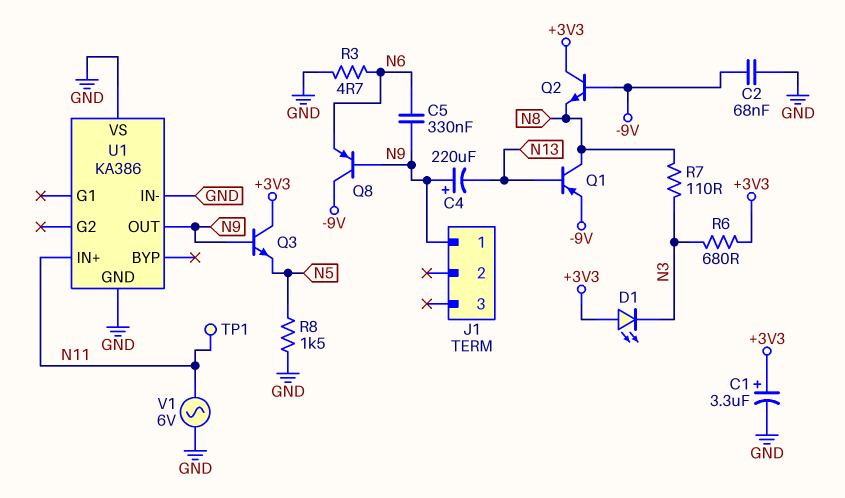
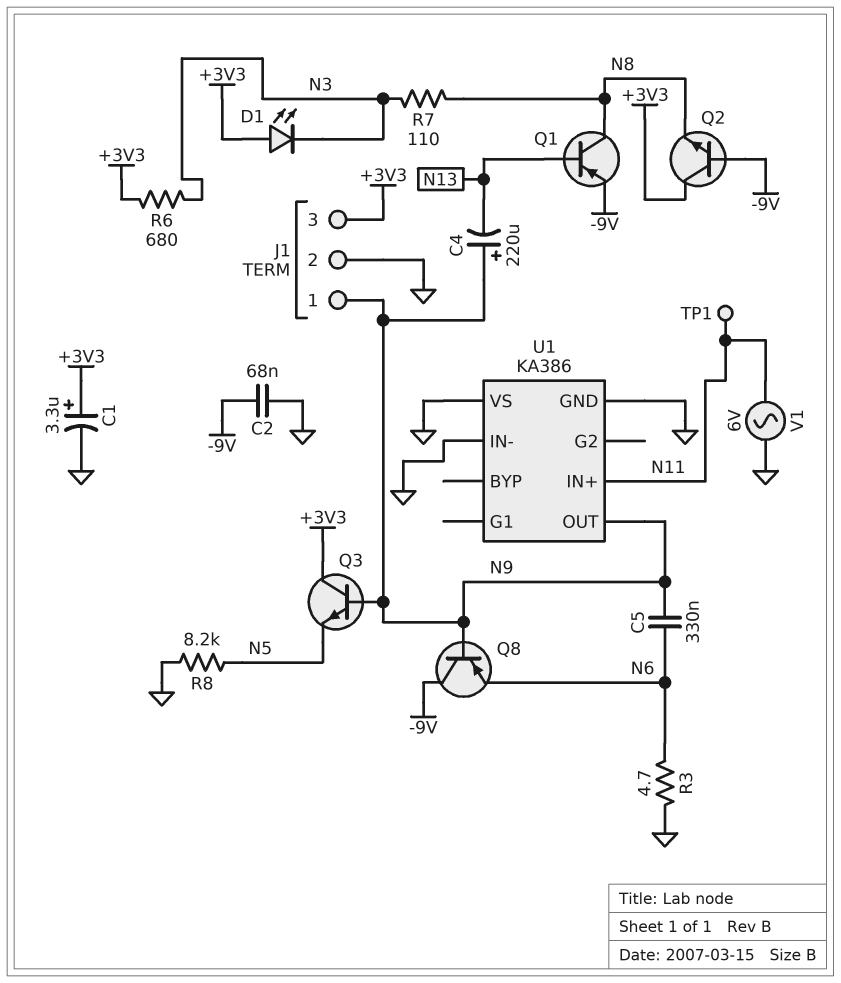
J1 pin 2: none -> GND
J1 pin 3: none -> +3V3
R8: 1.5k (GND, N5) -> 8.2k (GND, N5)

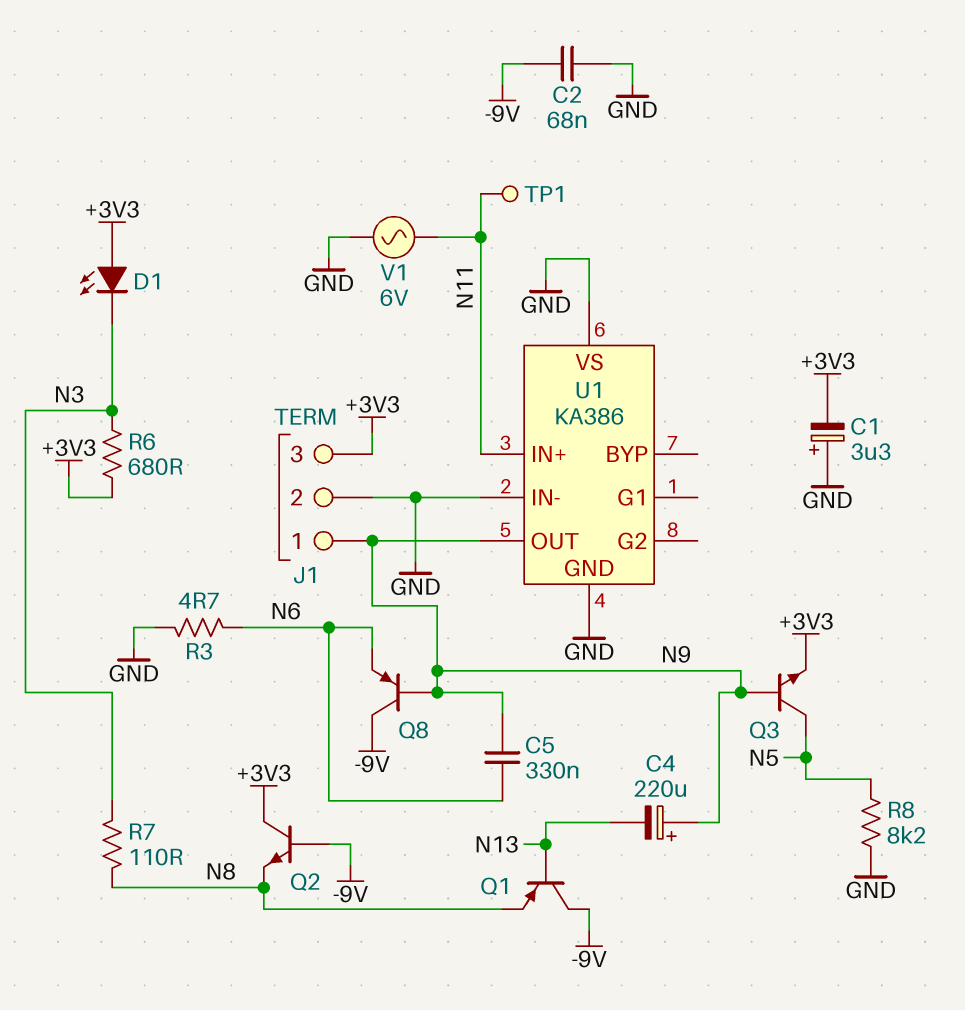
C1: 3.3uF (plus +3V3, minus GND) -> 3.3uF (plus GND, minus +3V3)
Q1: PNP (B N13, C N8, E -9V) -> PNP (B N13, C -9V, E N8)
Q3: NPN (B N9, C +3V3, E N5) -> NPN (B N9, C N5, E +3V3)

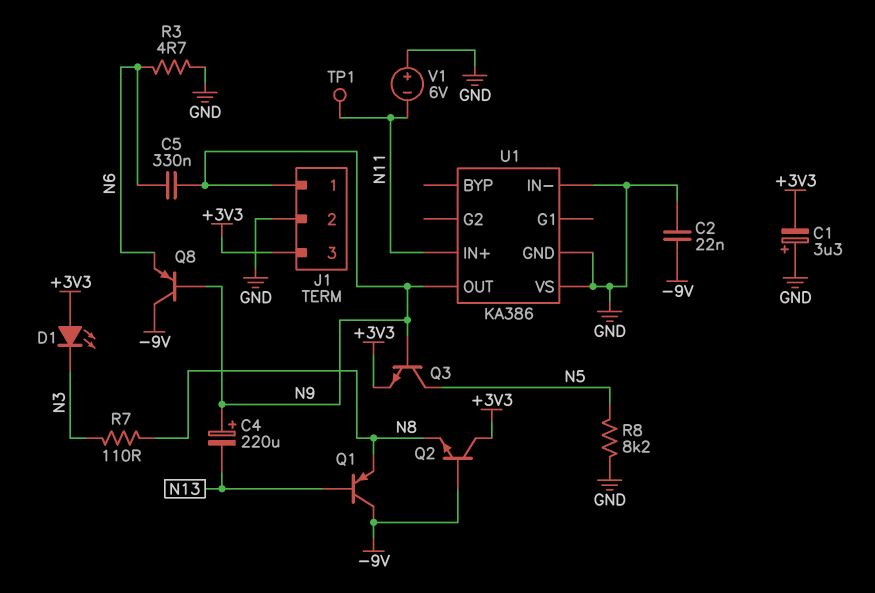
C2: 68nF (-9V, GND) -> 22nF (-9V, GND)
R6: 680 (+3V3, N3) -> none
V1: AC 6V (GND, N11) -> 6V (plus GND, minus N11)

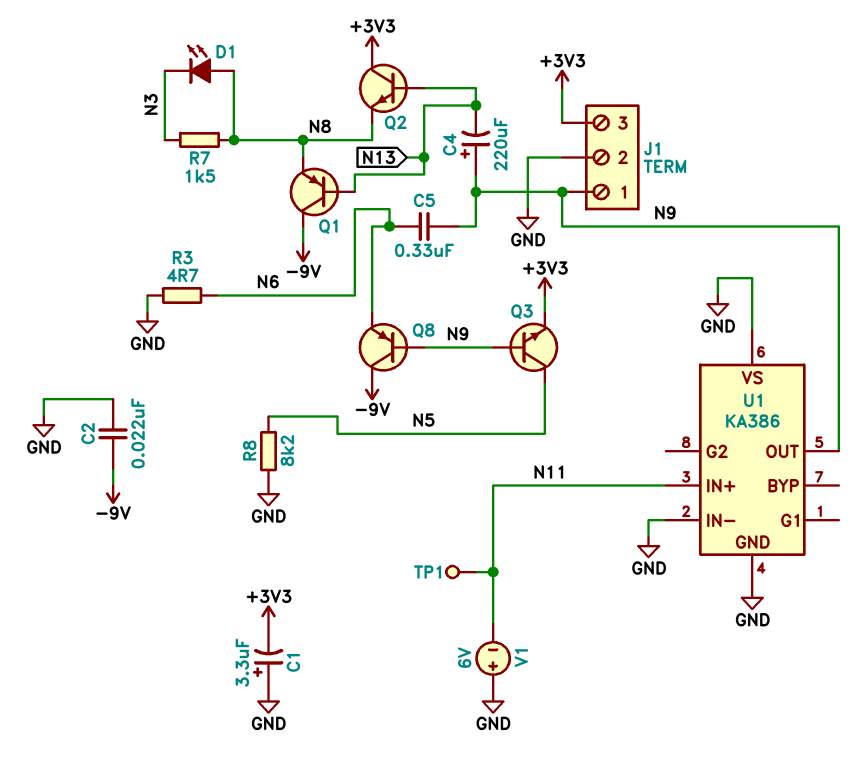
D1: LED (A +3V3, K N3) -> LED (A N8, K N3)
Q2: NPN (B -9V, C +3V3, E N8) -> NPN (B N13, C +3V3, E N8)
R7: 110 (N3, N8) -> 1.5k (N3, N8)

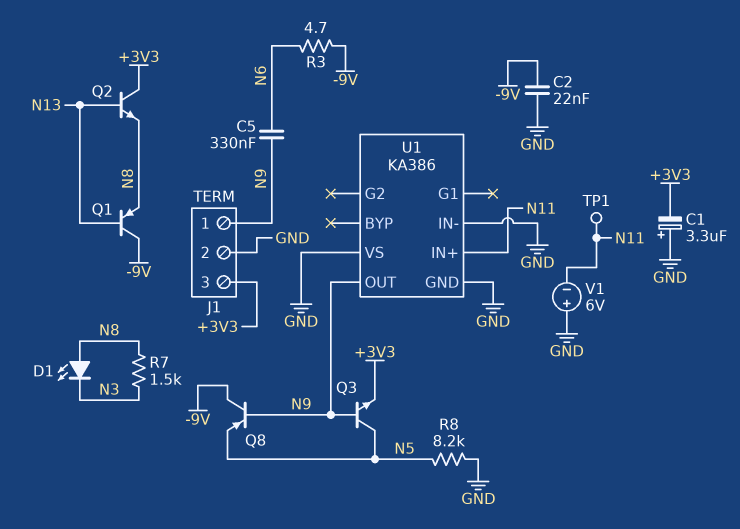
C4: 220uF (plus N9, minus N13) -> none
Q8: PNP (B N9, C -9V, E N6) -> PNP (B N9, C -9V, E N5)
R3: 4.7 (GND, N6) -> 4.7 (-9V, N6)

